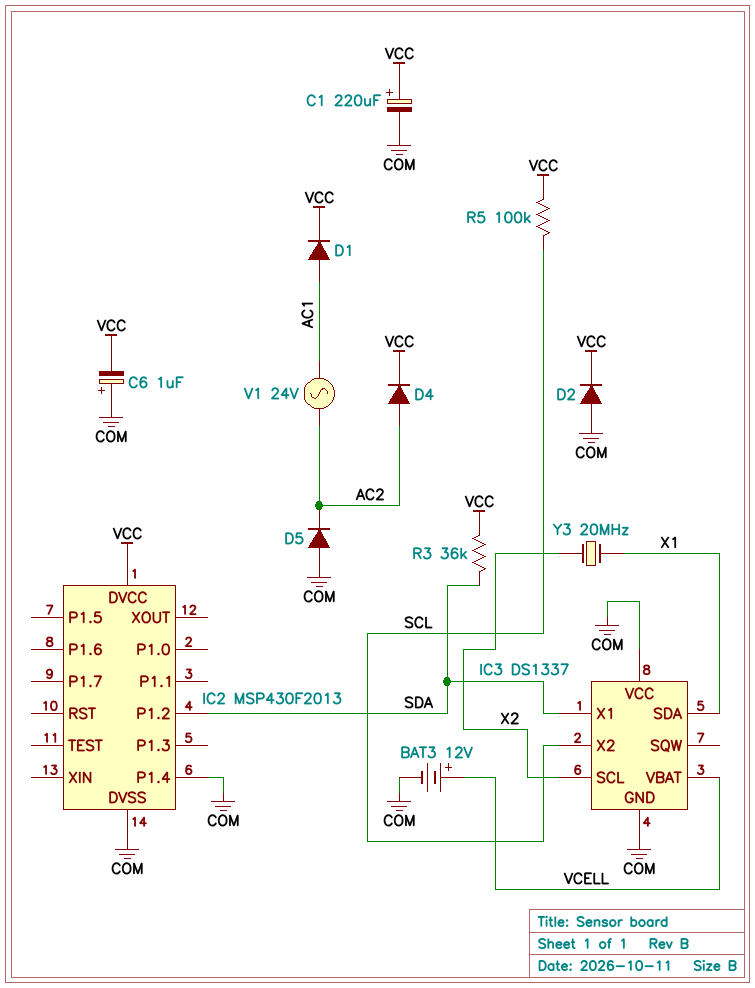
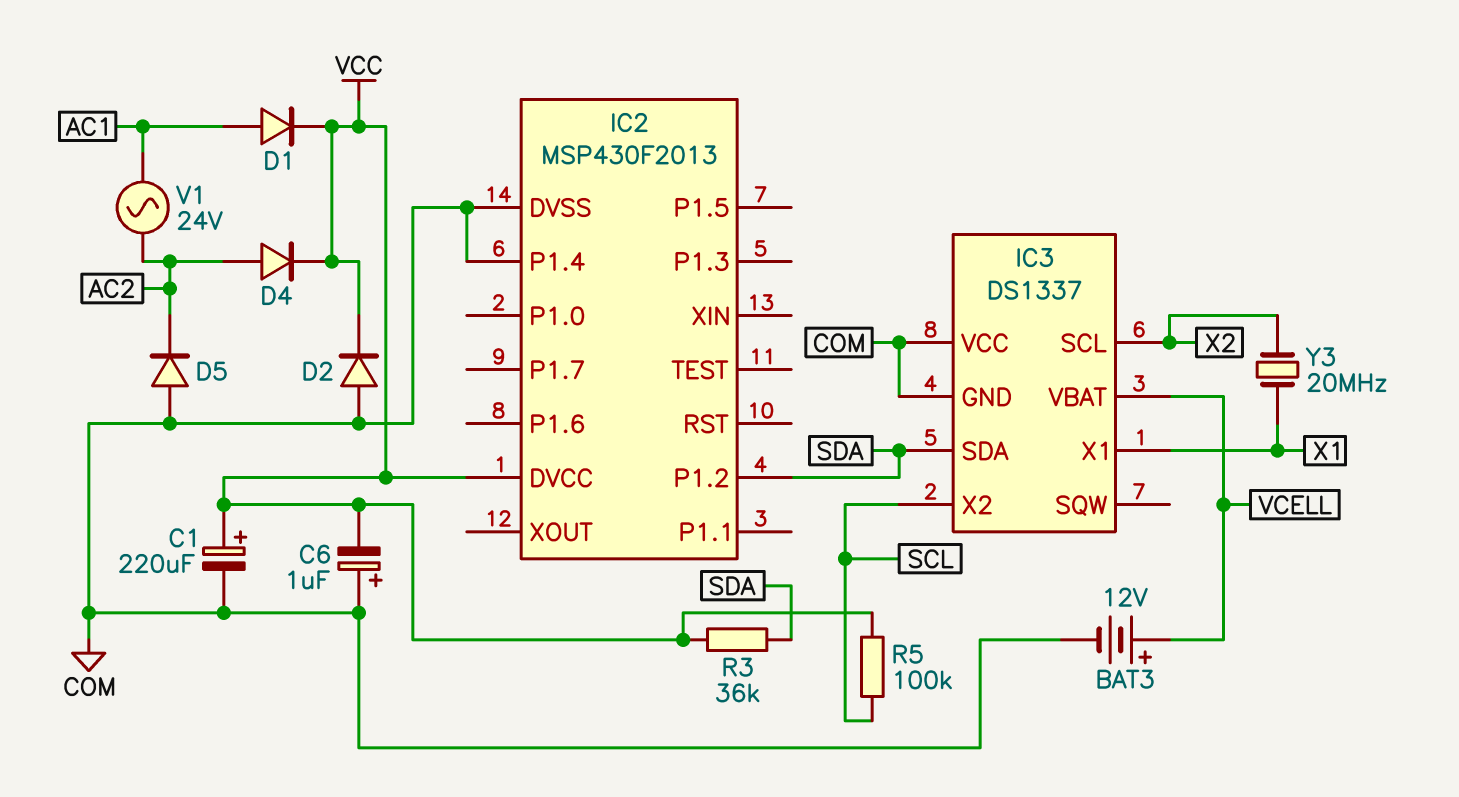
IC3 pin SDA: X1 -> SDA
IC3 pin X1: SDA -> X1

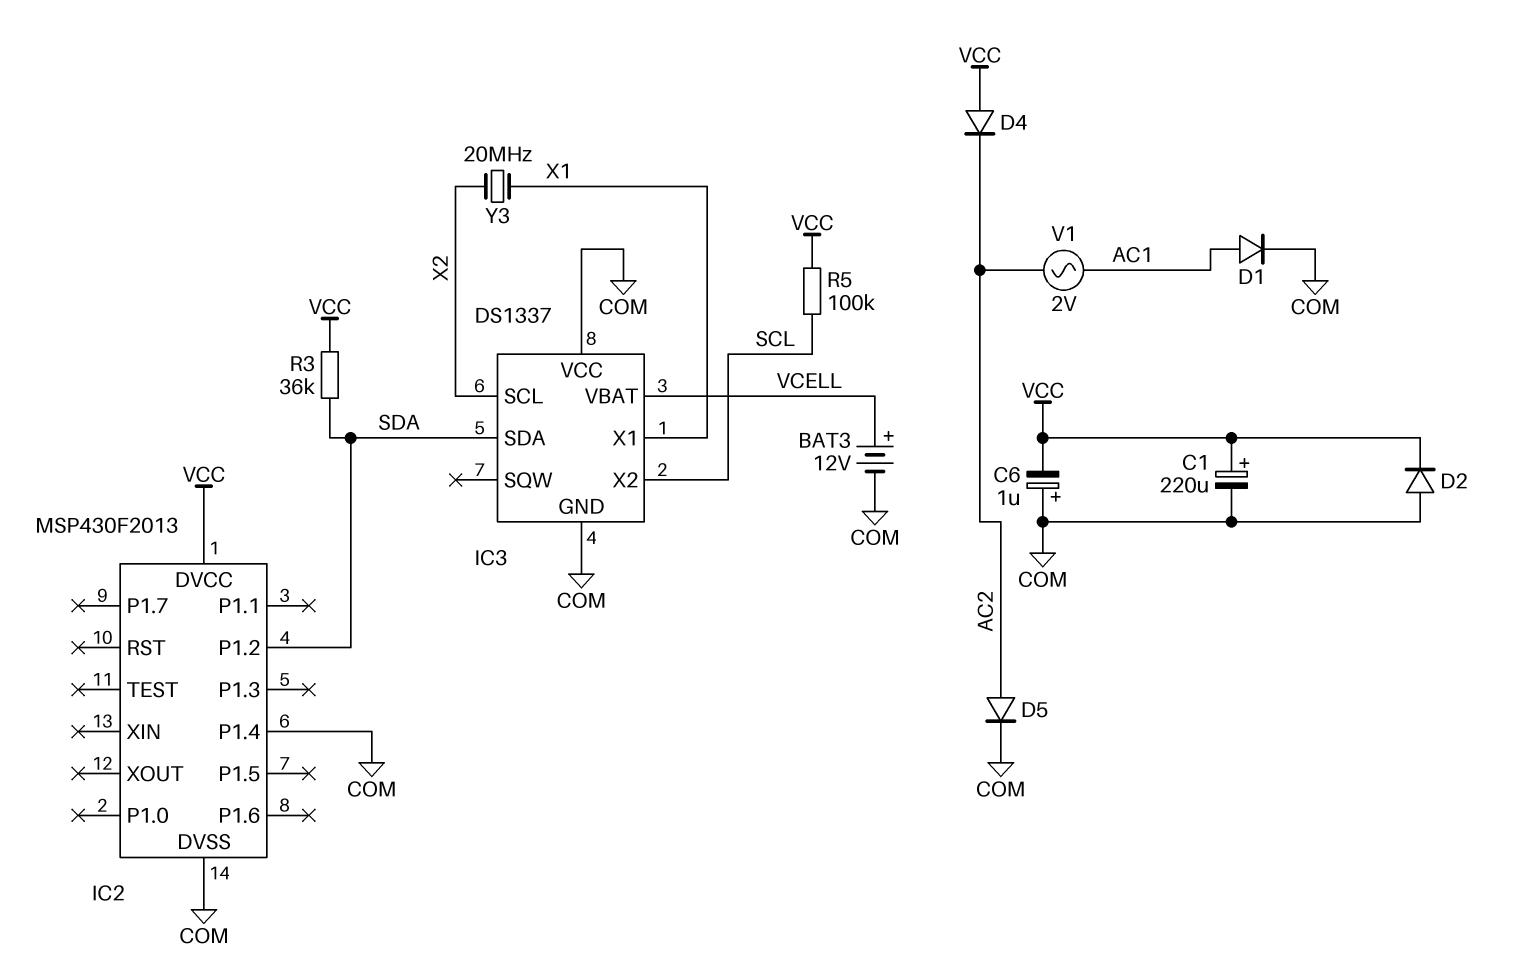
D1: diode (A AC1, K VCC) -> diode (A AC1, K COM)
D4: diode (A AC2, K VCC) -> diode (A VCC, K AC2)
D5: diode (A COM, K AC2) -> diode (A AC2, K COM)
V1: AC 24V (AC1, AC2) -> AC 2V (AC1, AC2)

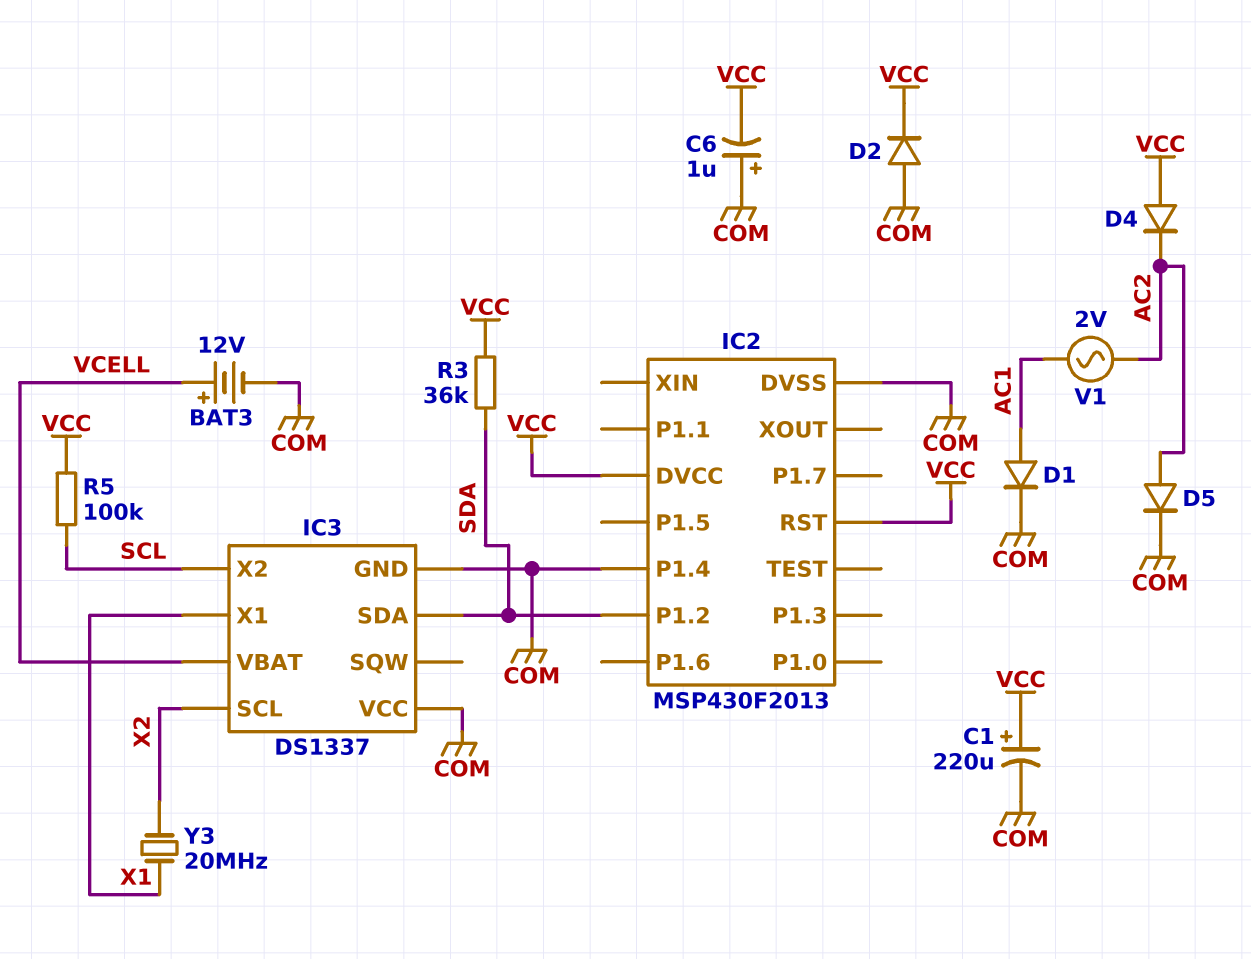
IC2 pin RST: none -> VCC

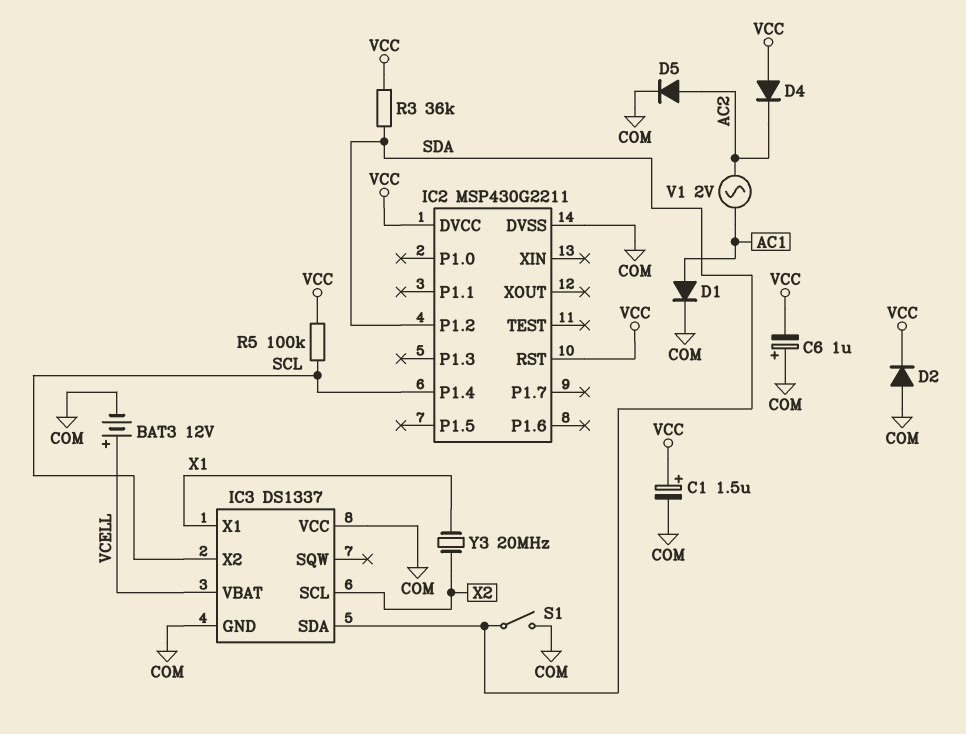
C1: 220uF (plus VCC, minus COM) -> 1.5uF (plus VCC, minus COM)
IC2: MSP430F2013 -> MSP430G2211
IC2 pin P1.4: COM -> SCL
S1: none -> switch (COM, SDA)

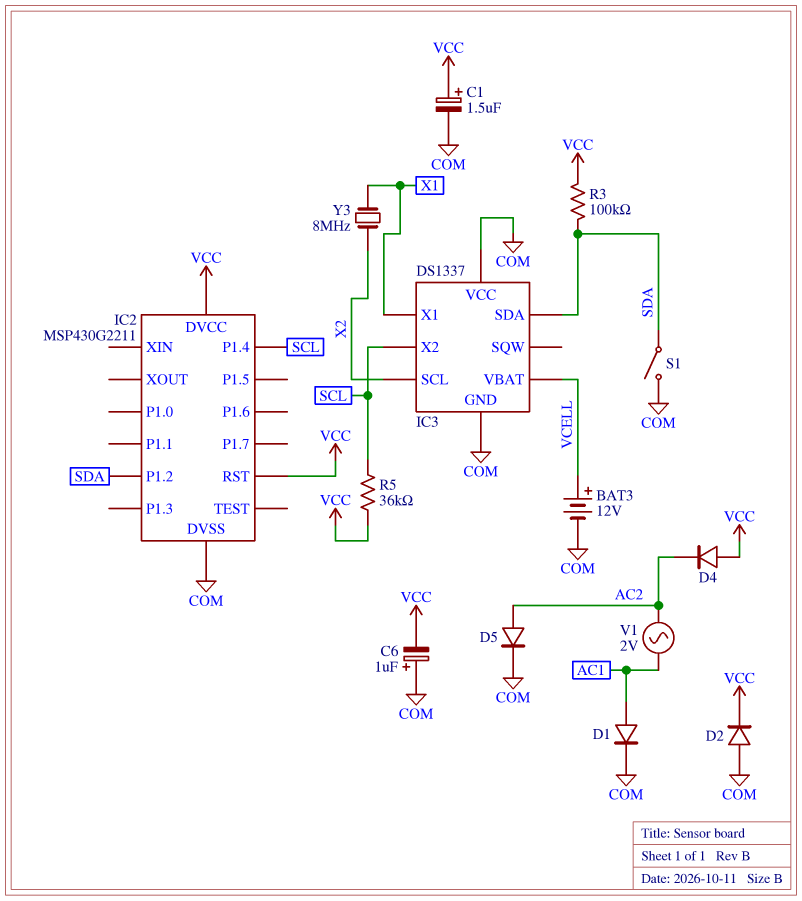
R3: 36k (SDA, VCC) -> 100k (SDA, VCC)
R5: 100k (SCL, VCC) -> 36k (SCL, VCC)
Y3: 20MHz (X1, X2) -> 8MHz (X1, X2)

